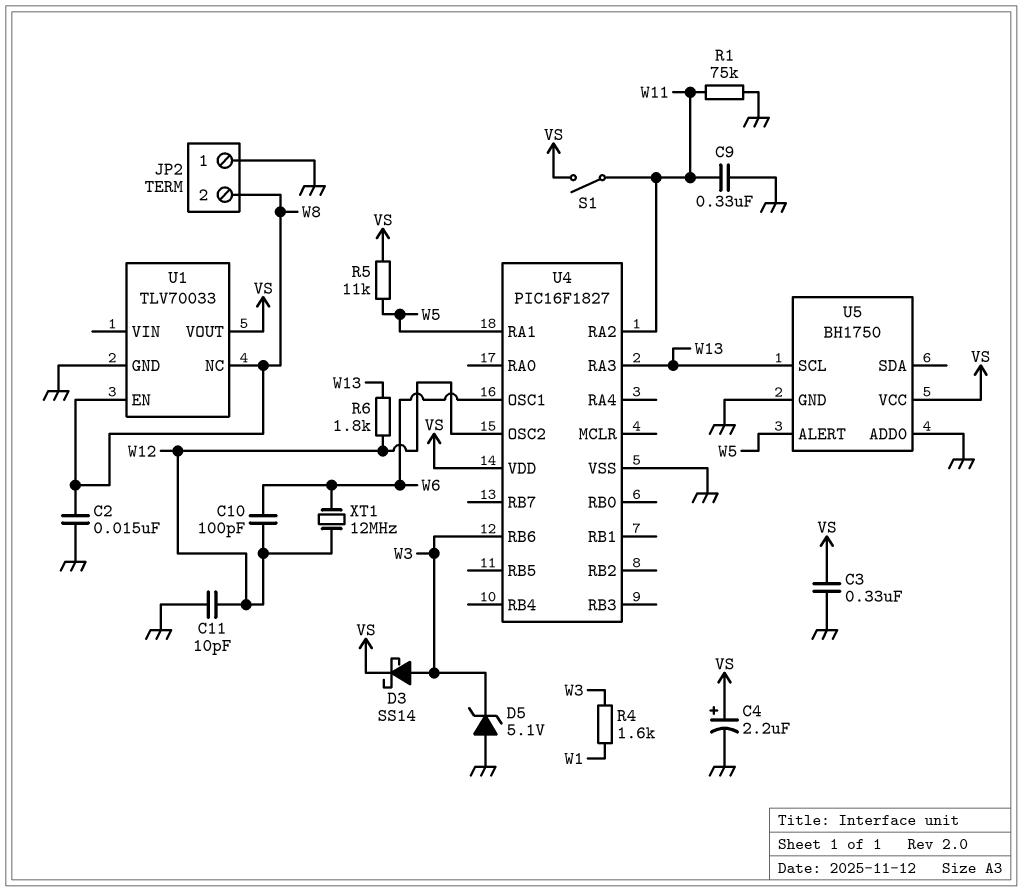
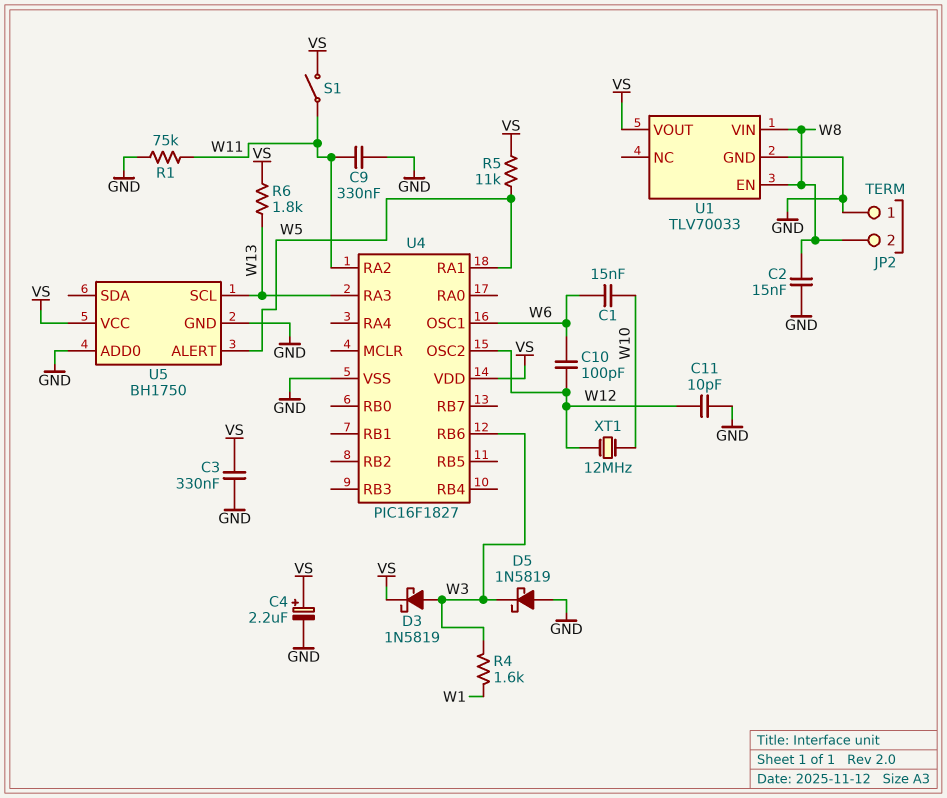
C1: none -> 15nF (W6, W10)
D3: schottky SS14 (A W3, K VS) -> schottky 1N5819 (A W3, K VS)
D5: zener 5.1V (A GND, K W3) -> schottky 1N5819 (A GND, K W3)
R6: 1.8k (W12, W13) -> 1.8k (VS, W13)
U1 pin NC: W8 -> none
U1 pin VIN: none -> W8
XT1: 12MHz (W6, W12) -> 12MHz (W10, W12)

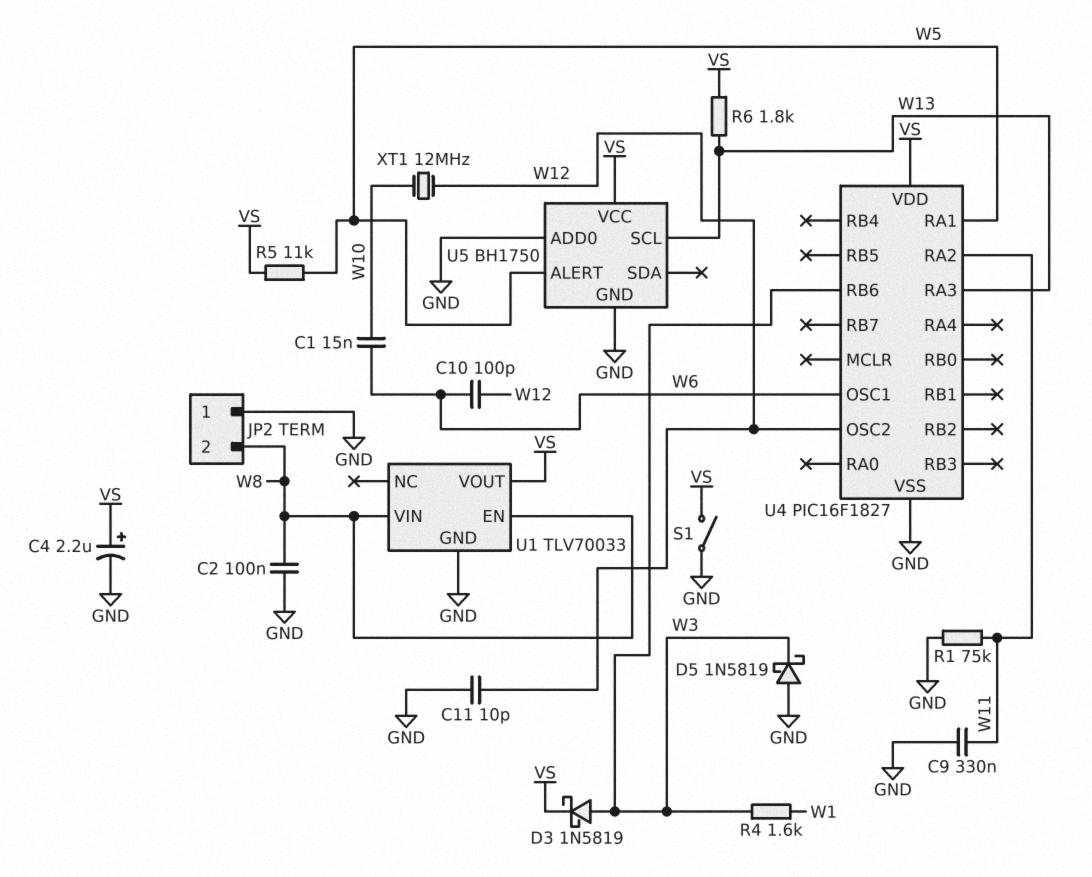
C2: 15nF (GND, W8) -> 100nF (GND, W8)
C3: 330nF (GND, VS) -> none
S1: switch (VS, W11) -> switch (GND, VS)

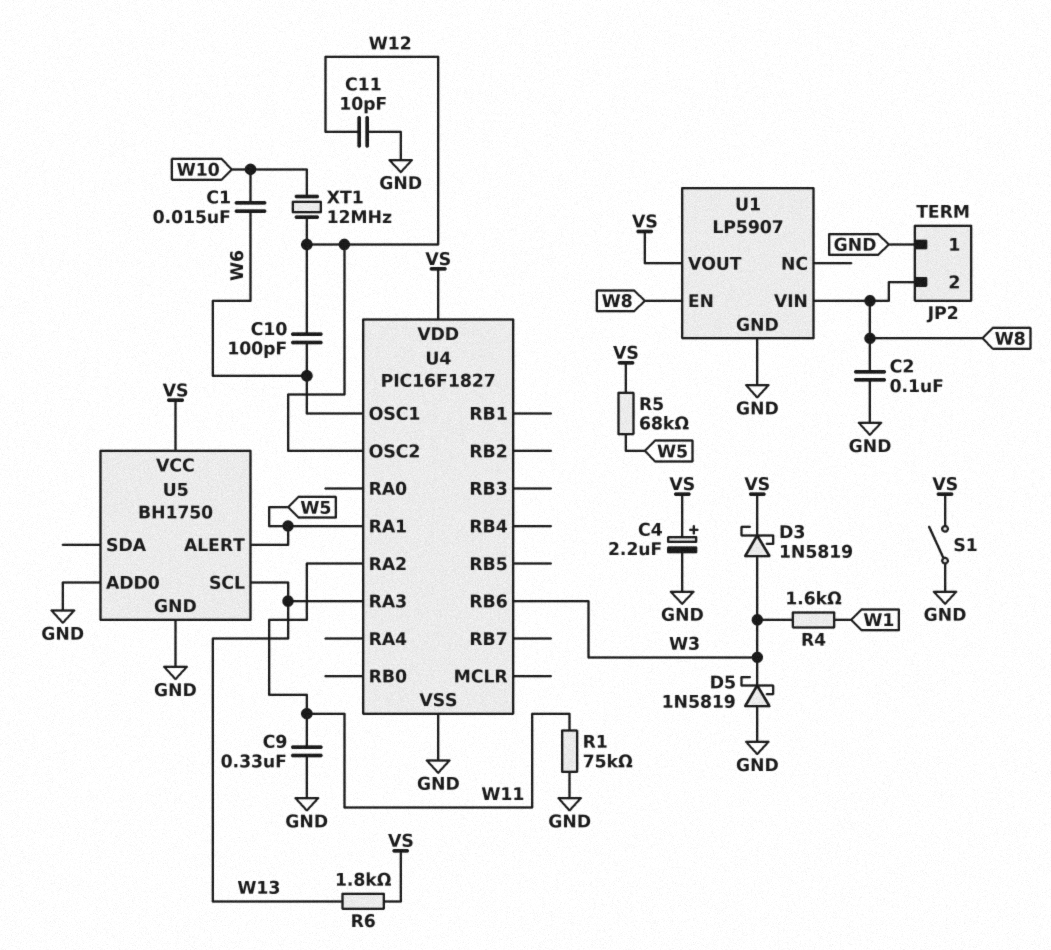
R5: 11k (VS, W5) -> 68k (VS, W5)
U1: TLV70033 -> LP5907

